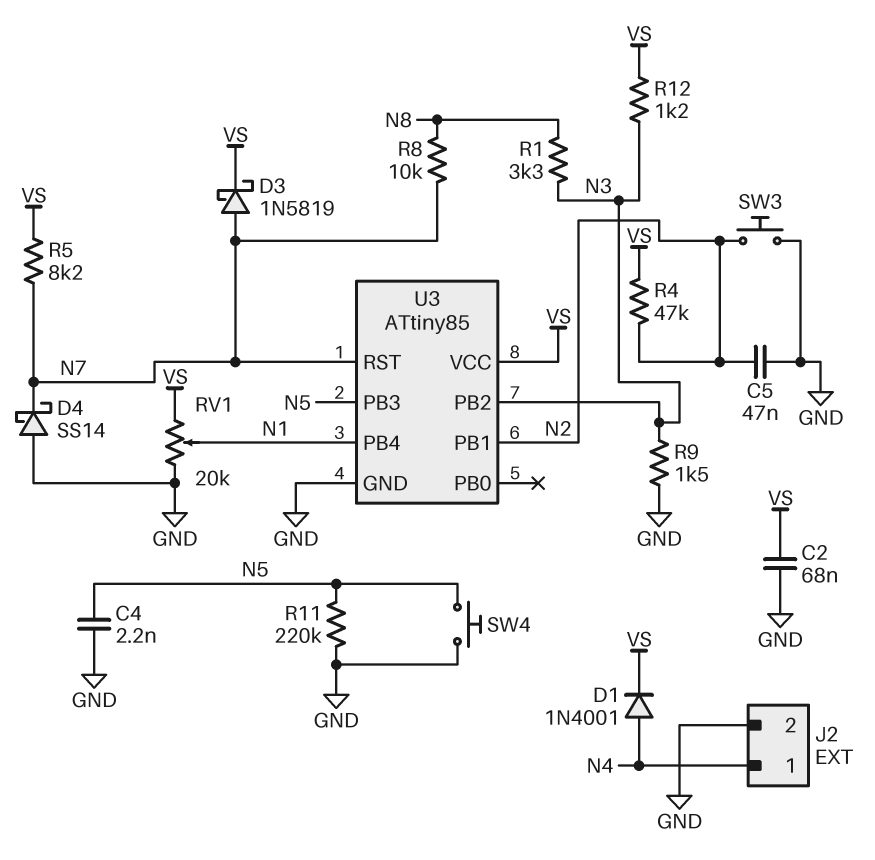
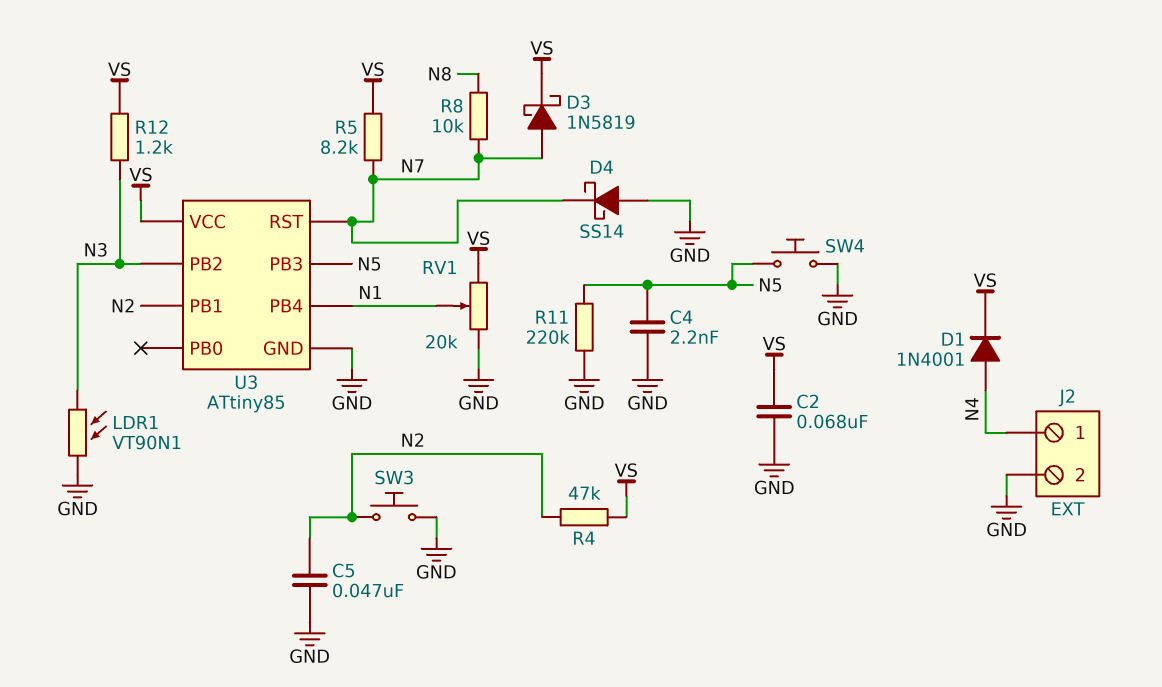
LDR1: none -> VT90N1 (GND, N3)
R1: 3.3k (N3, N8) -> none
R9: 1.5k (GND, N3) -> none

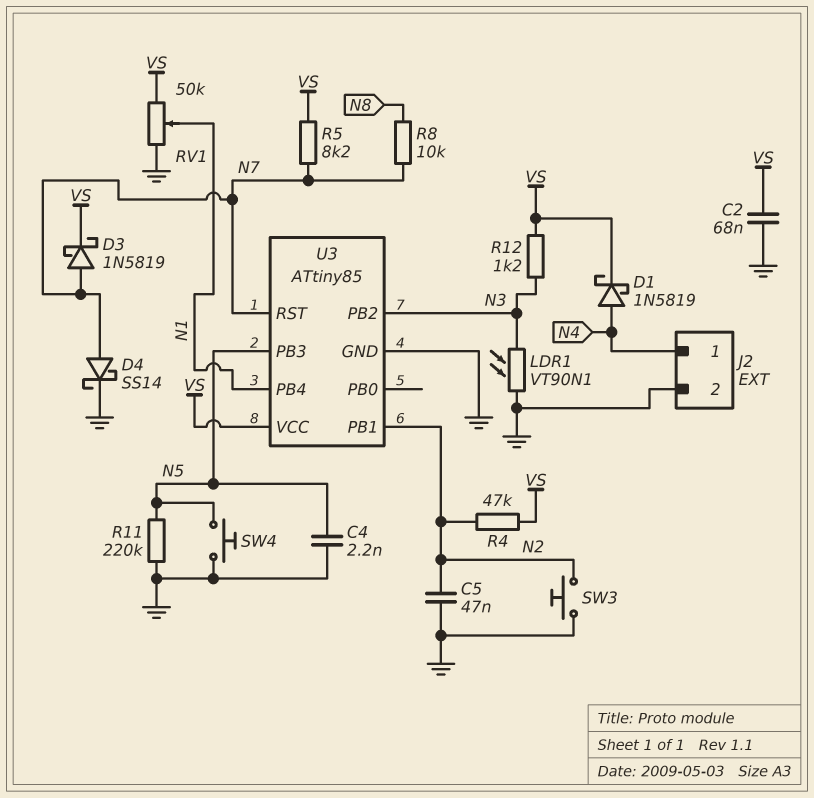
D1: diode 1N4001 (A N4, K VS) -> schottky 1N5819 (A N4, K VS)
D4: schottky SS14 (A GND, K N7) -> schottky SS14 (A N7, K GND)
RV1: 20k (GND, VS, wiper N1) -> 50k (GND, VS, wiper N1)

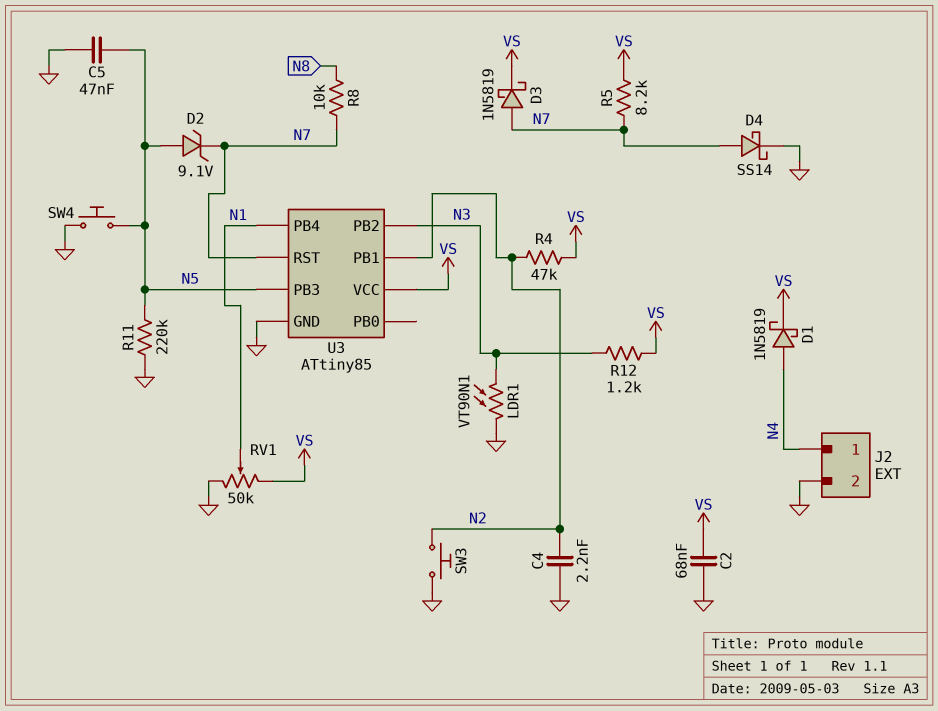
C4: 2.2nF (GND, N5) -> 2.2nF (GND, N2)
C5: 47nF (GND, N2) -> 47nF (GND, N5)
D2: none -> zener 9.1V (A N5, K N7)

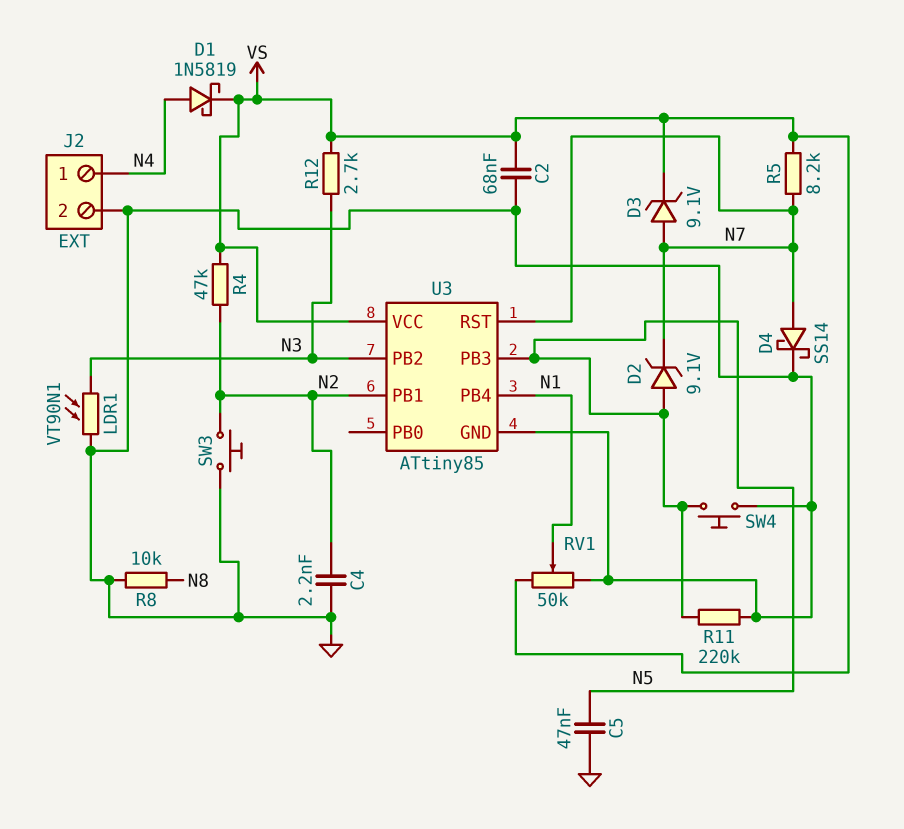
D3: schottky 1N5819 (A N7, K VS) -> zener 9.1V (A N7, K VS)
R8: 10k (N7, N8) -> 10k (GND, N8)
R12: 1.2k (N3, VS) -> 2.7k (N3, VS)

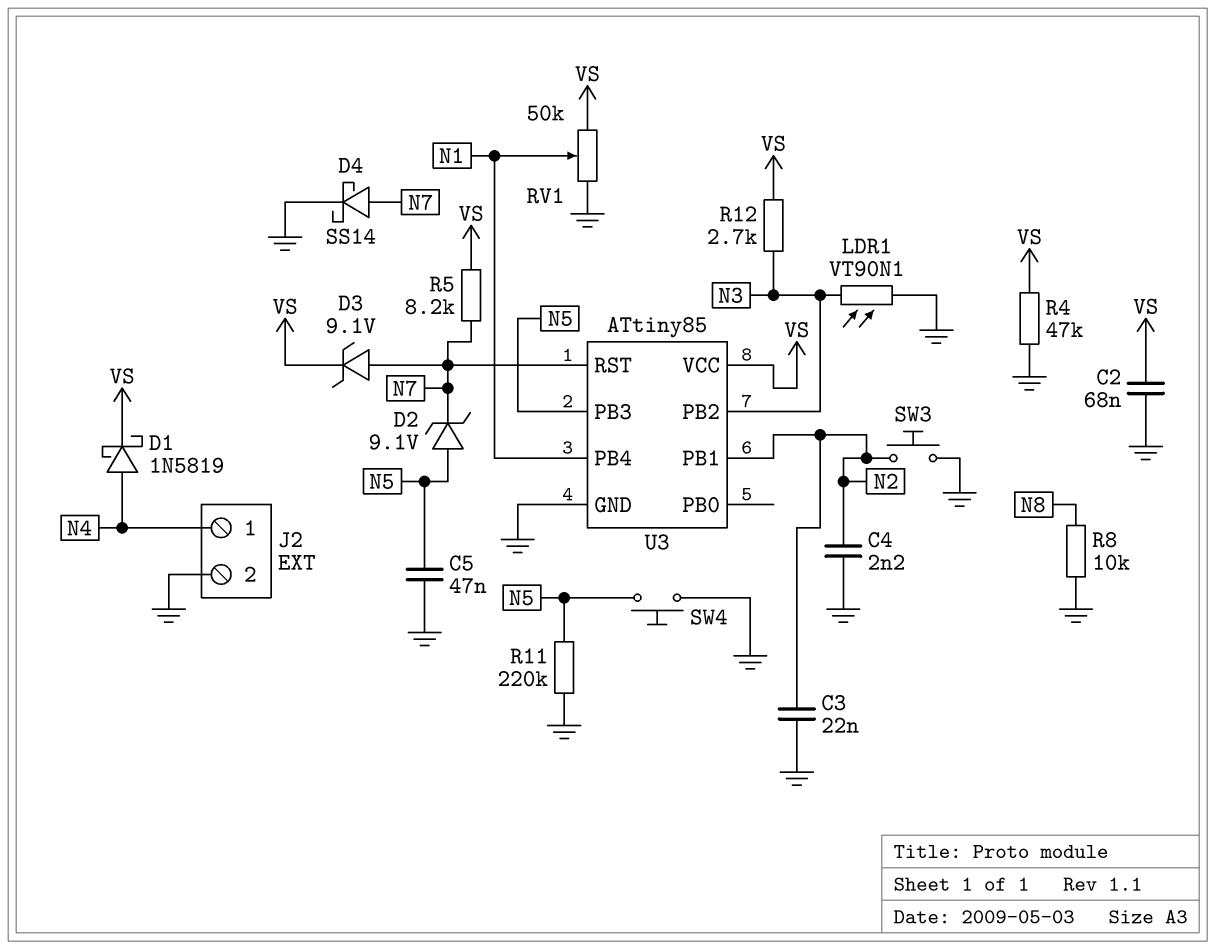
C3: none -> 22nF (GND, N2)
R4: 47k (N2, VS) -> 47k (GND, VS)

